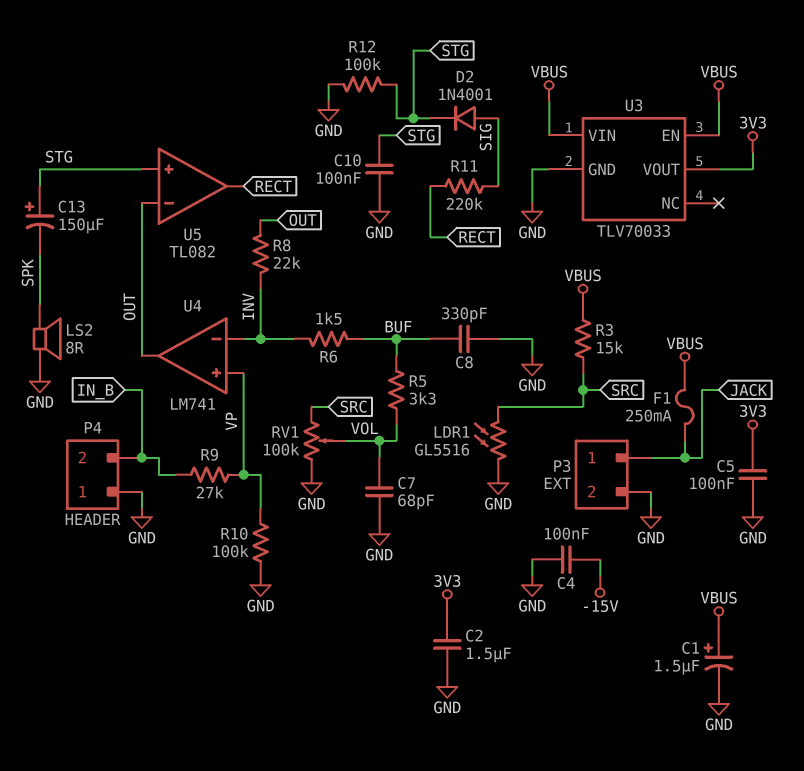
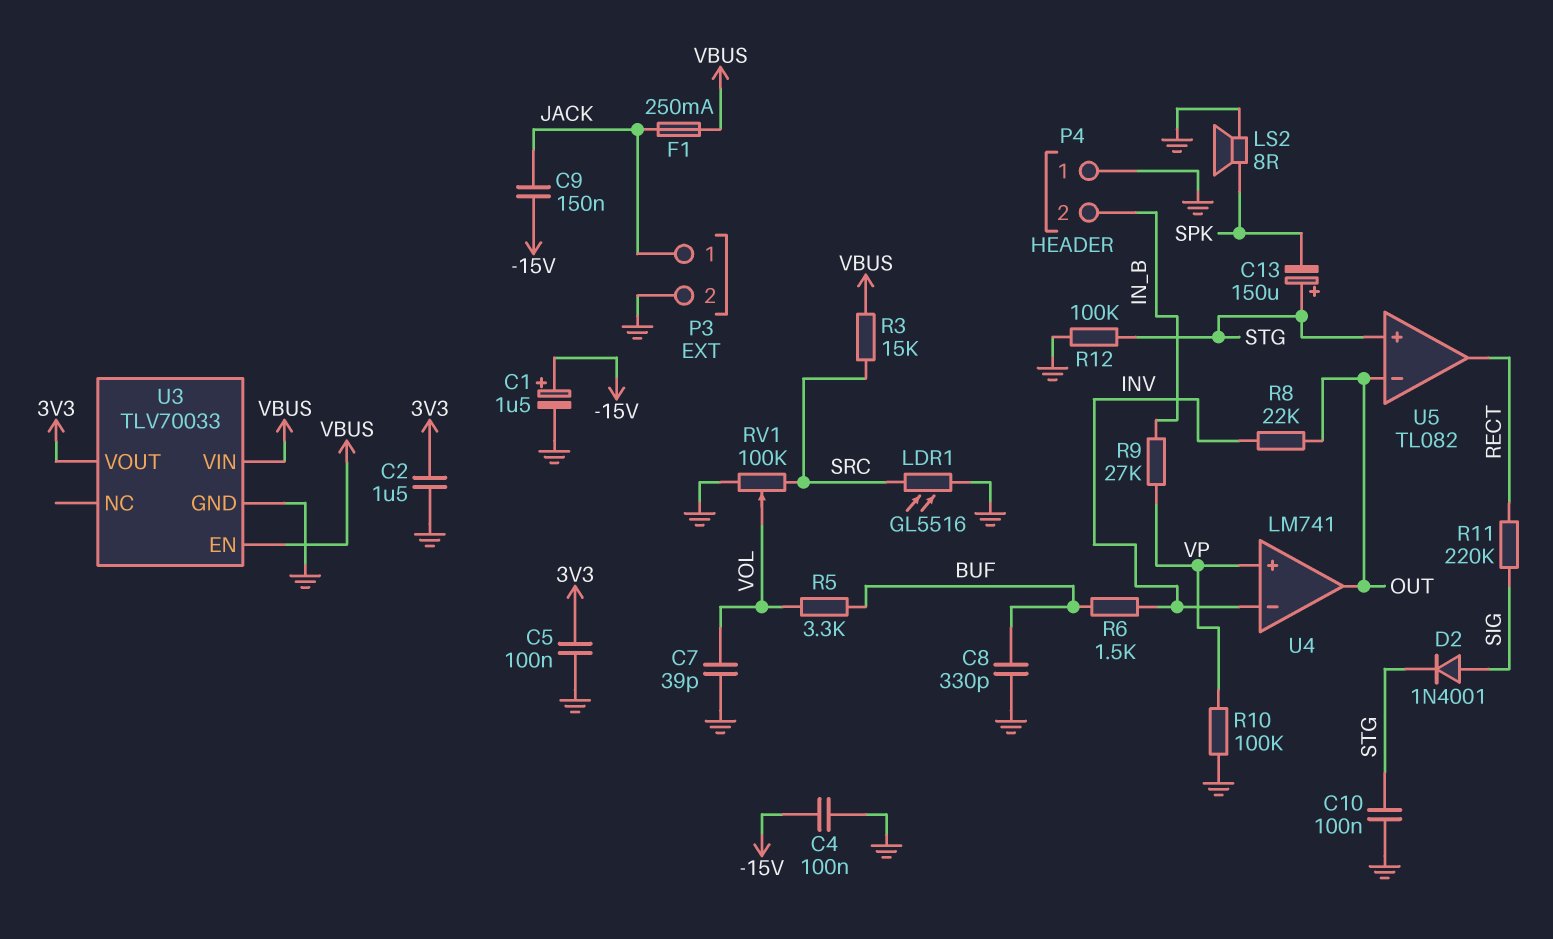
C1: 1.5uF (plus VBUS, minus GND) -> 1.5uF (plus -15V, minus GND)
C7: 68pF (GND, VOL) -> 39pF (GND, VOL)
C9: none -> 150nF (-15V, JACK)

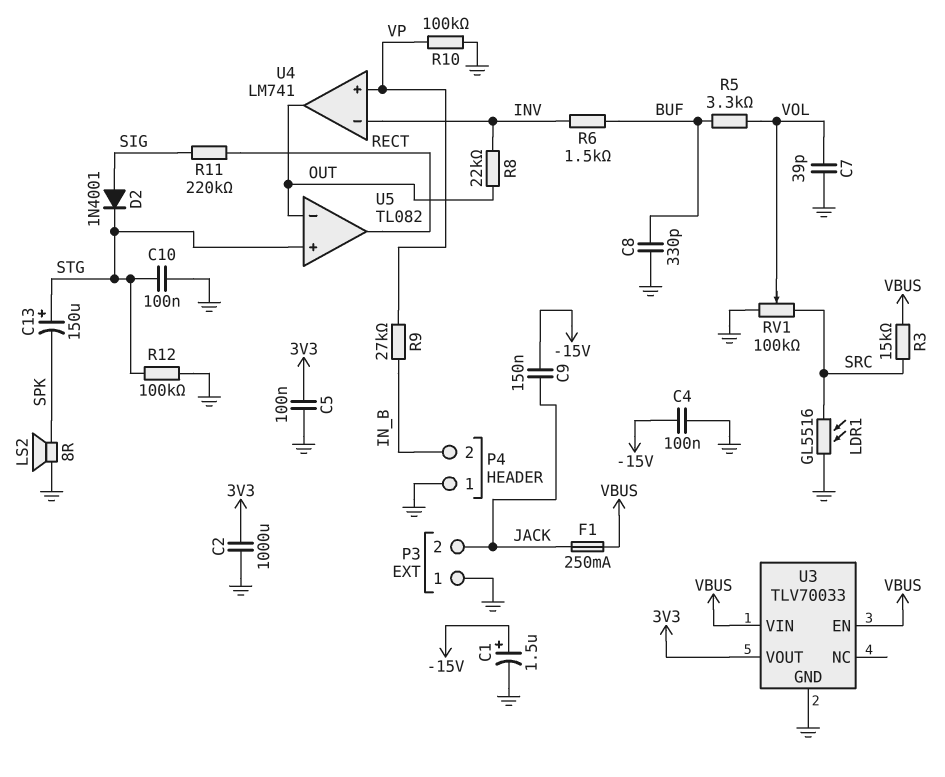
C2: 1.5uF (3V3, GND) -> 1000uF (3V3, GND)
P3 pin 1: JACK -> GND
P3 pin 2: GND -> JACK

